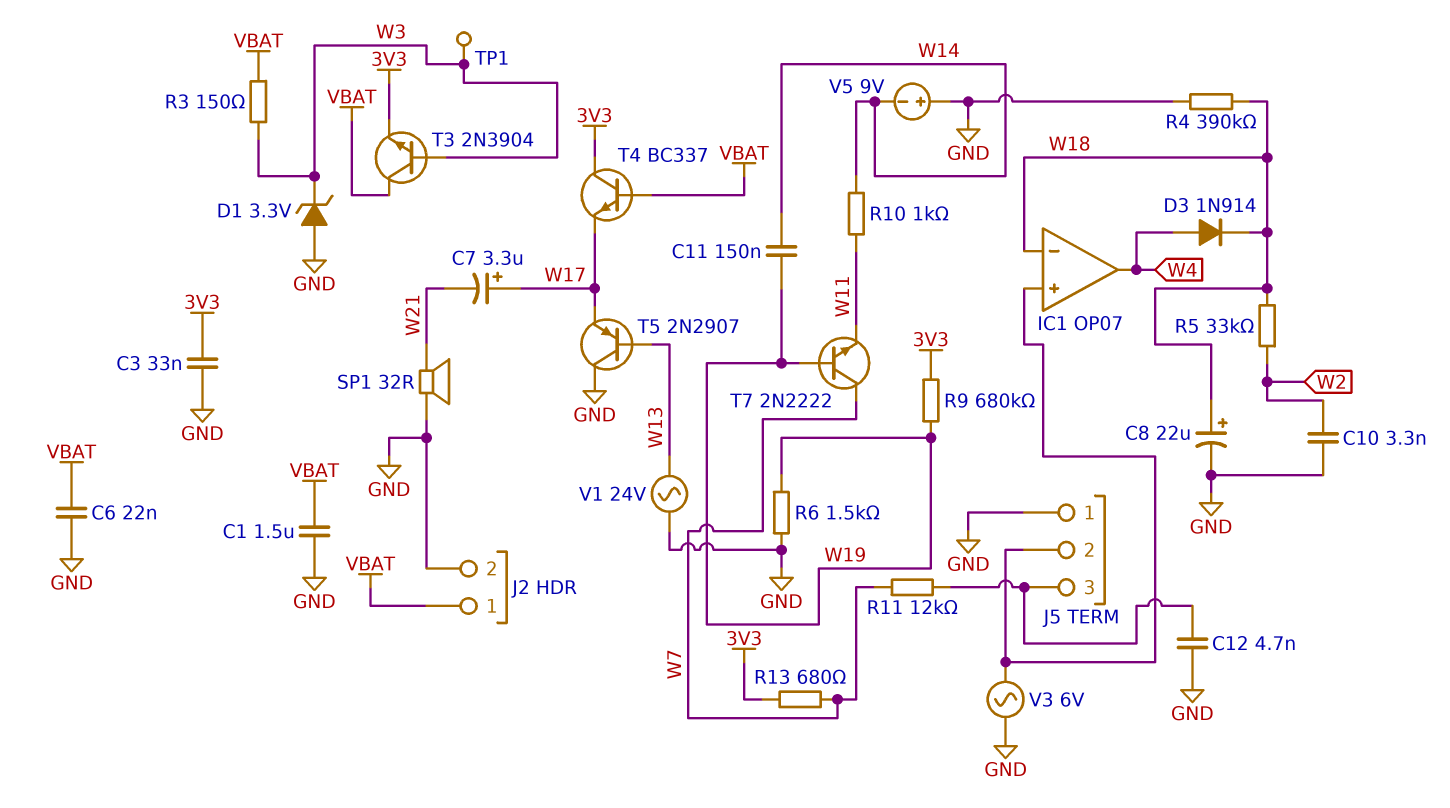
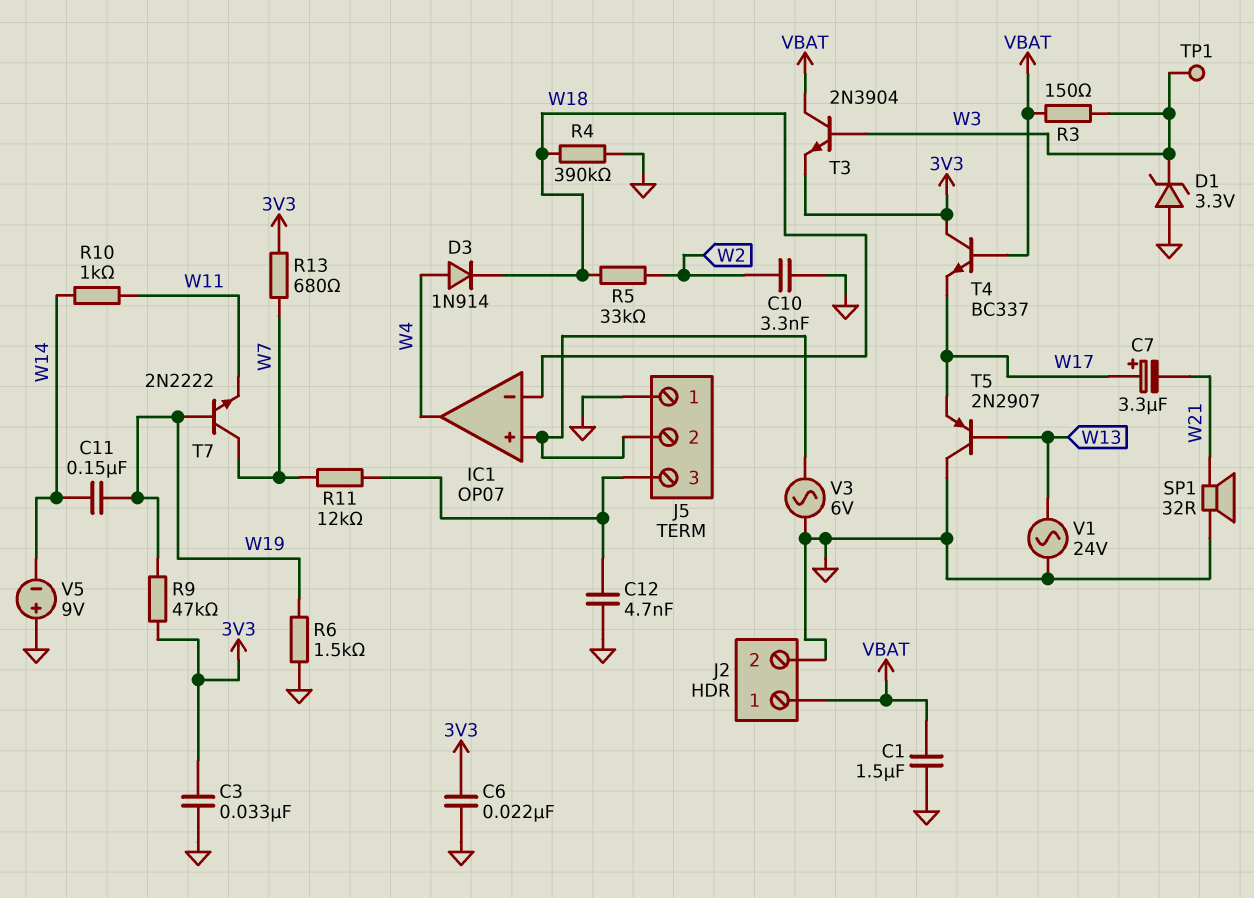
C6: 22nF (GND, VBAT) -> 22nF (3V3, GND)
C8: 22uF (plus W18, minus GND) -> none
R9: 680k (3V3, W19) -> 47k (3V3, W19)

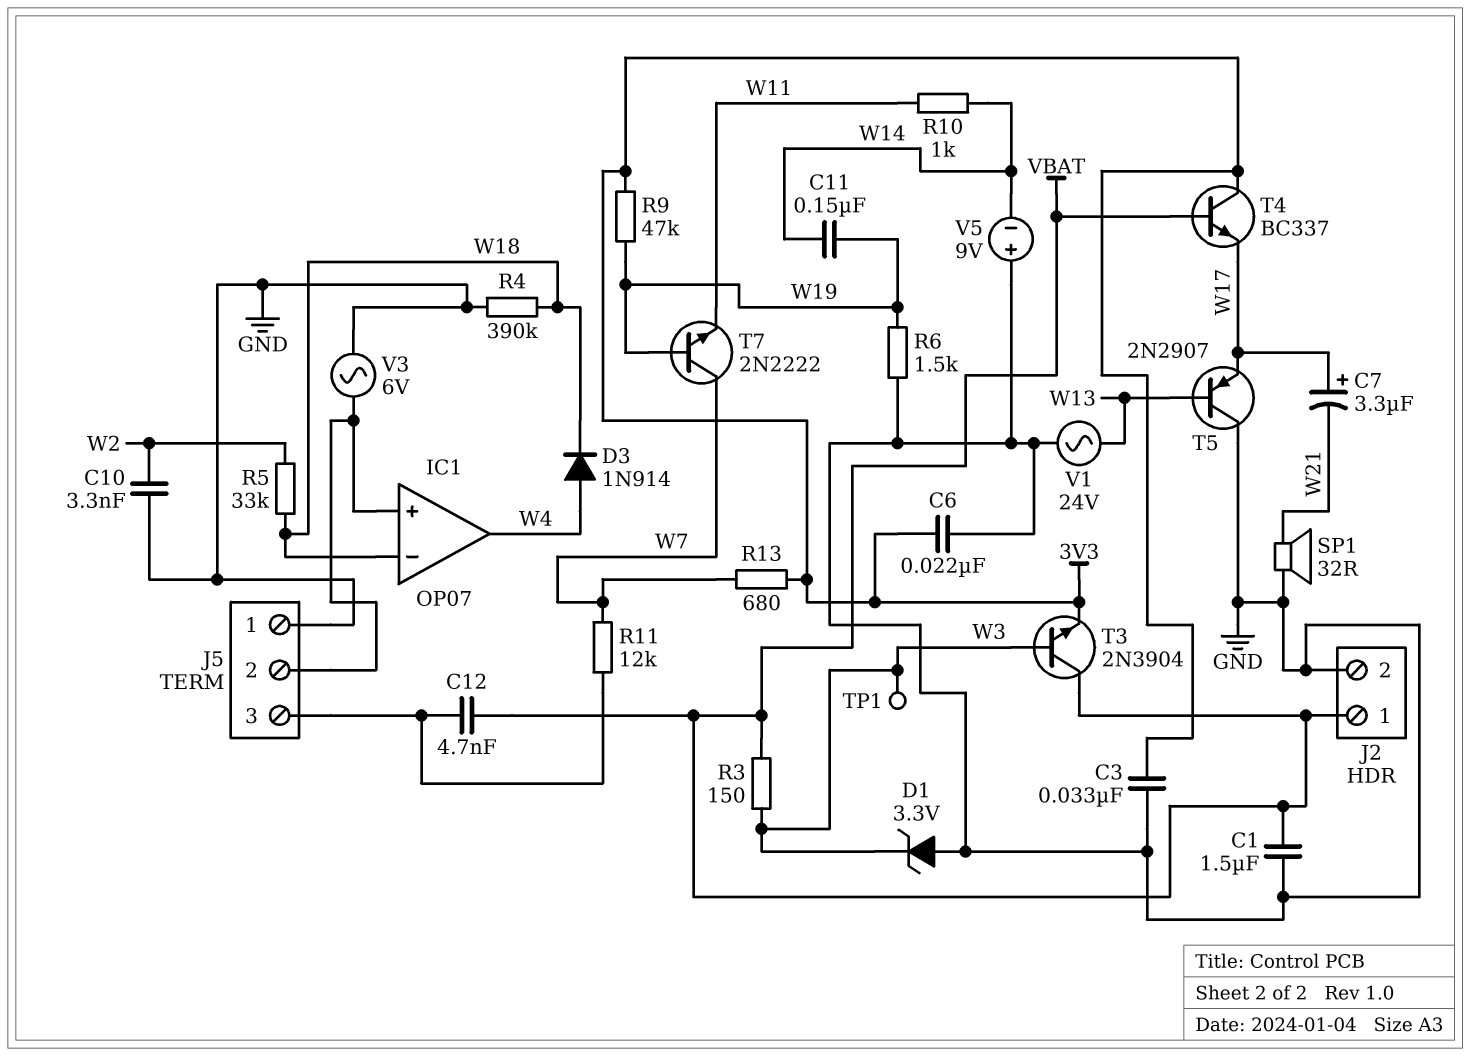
C12: 4.7nF (GND, J5/3) -> 4.7nF (J5/3, VBAT)

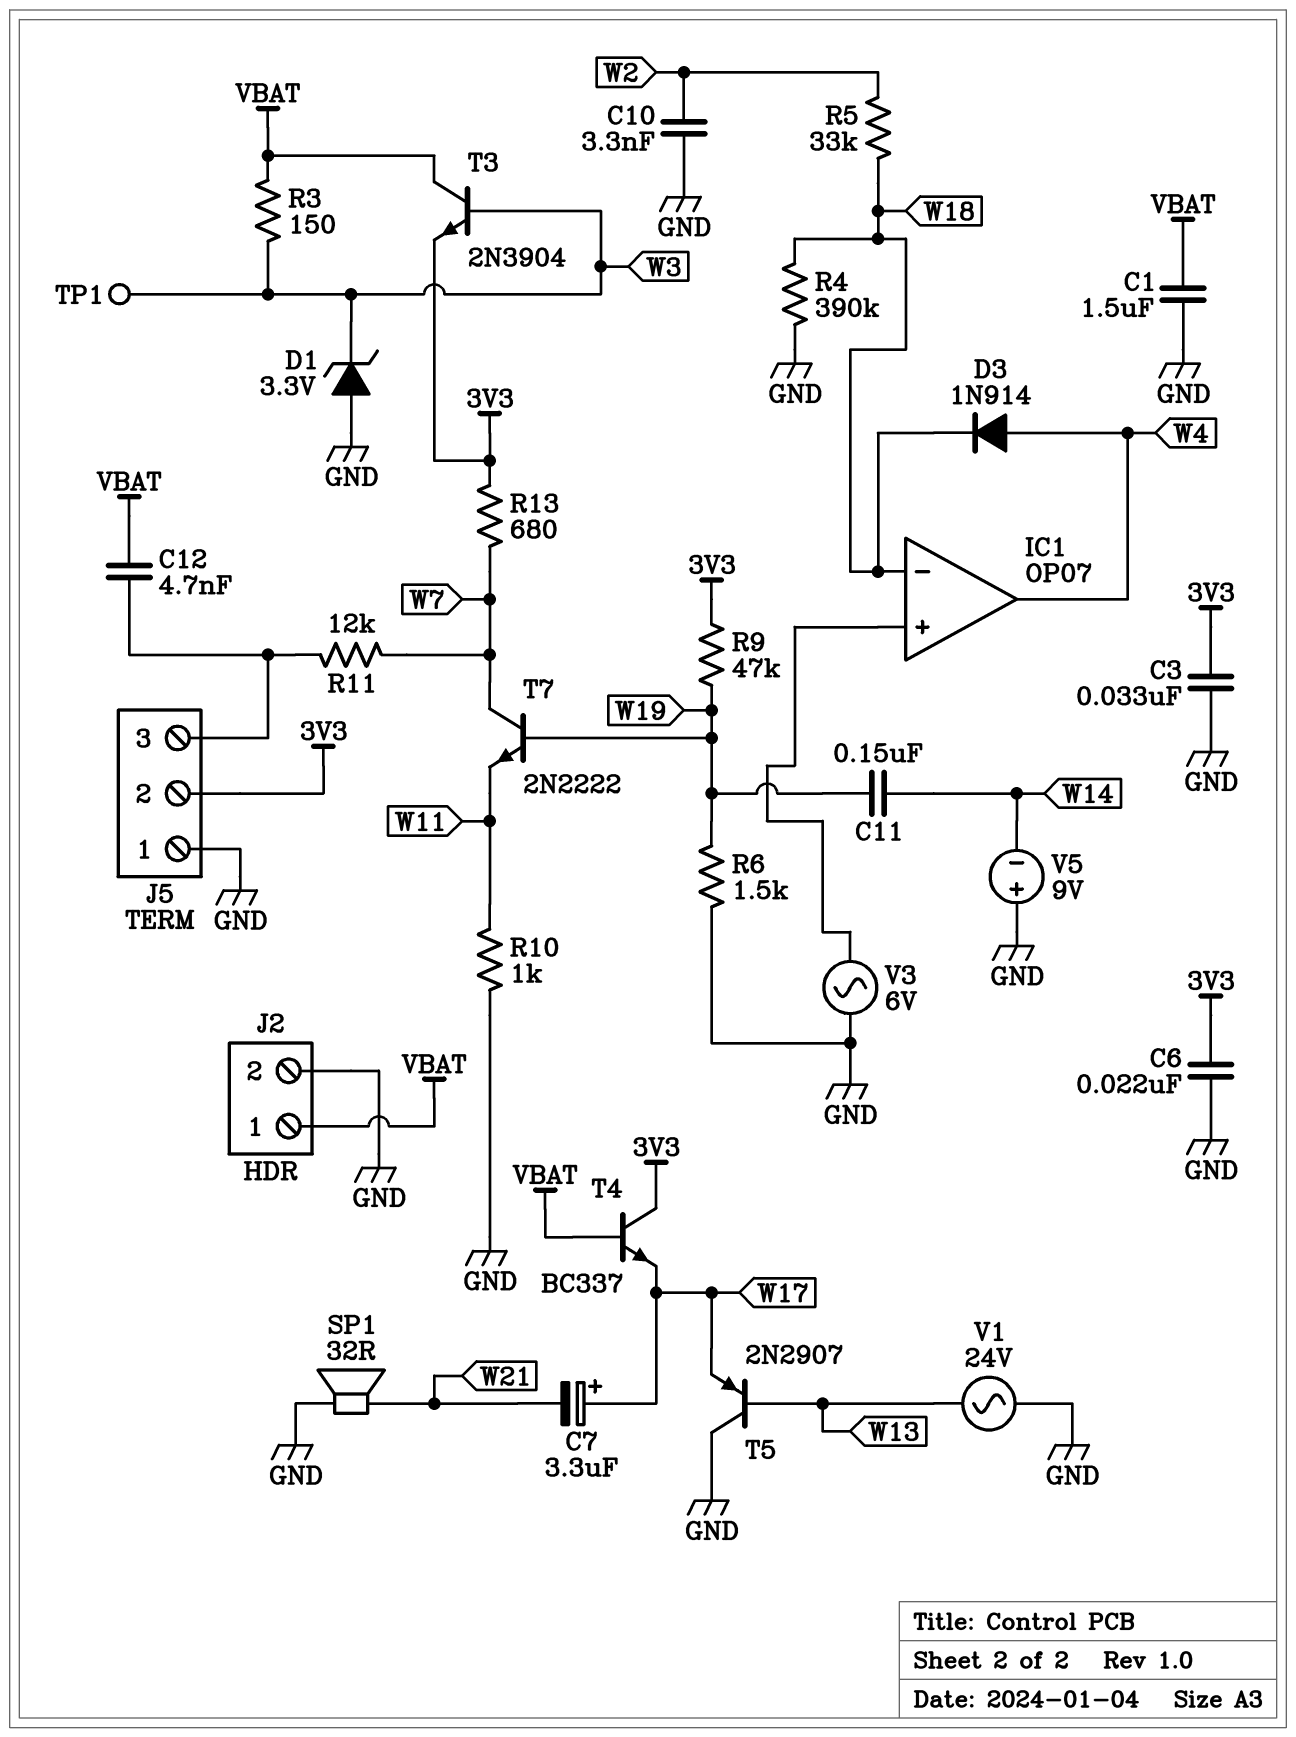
J5 pin 2: IC1/in+ -> 3V3
R10: 1k (W11, W14) -> 1k (GND, W11)

